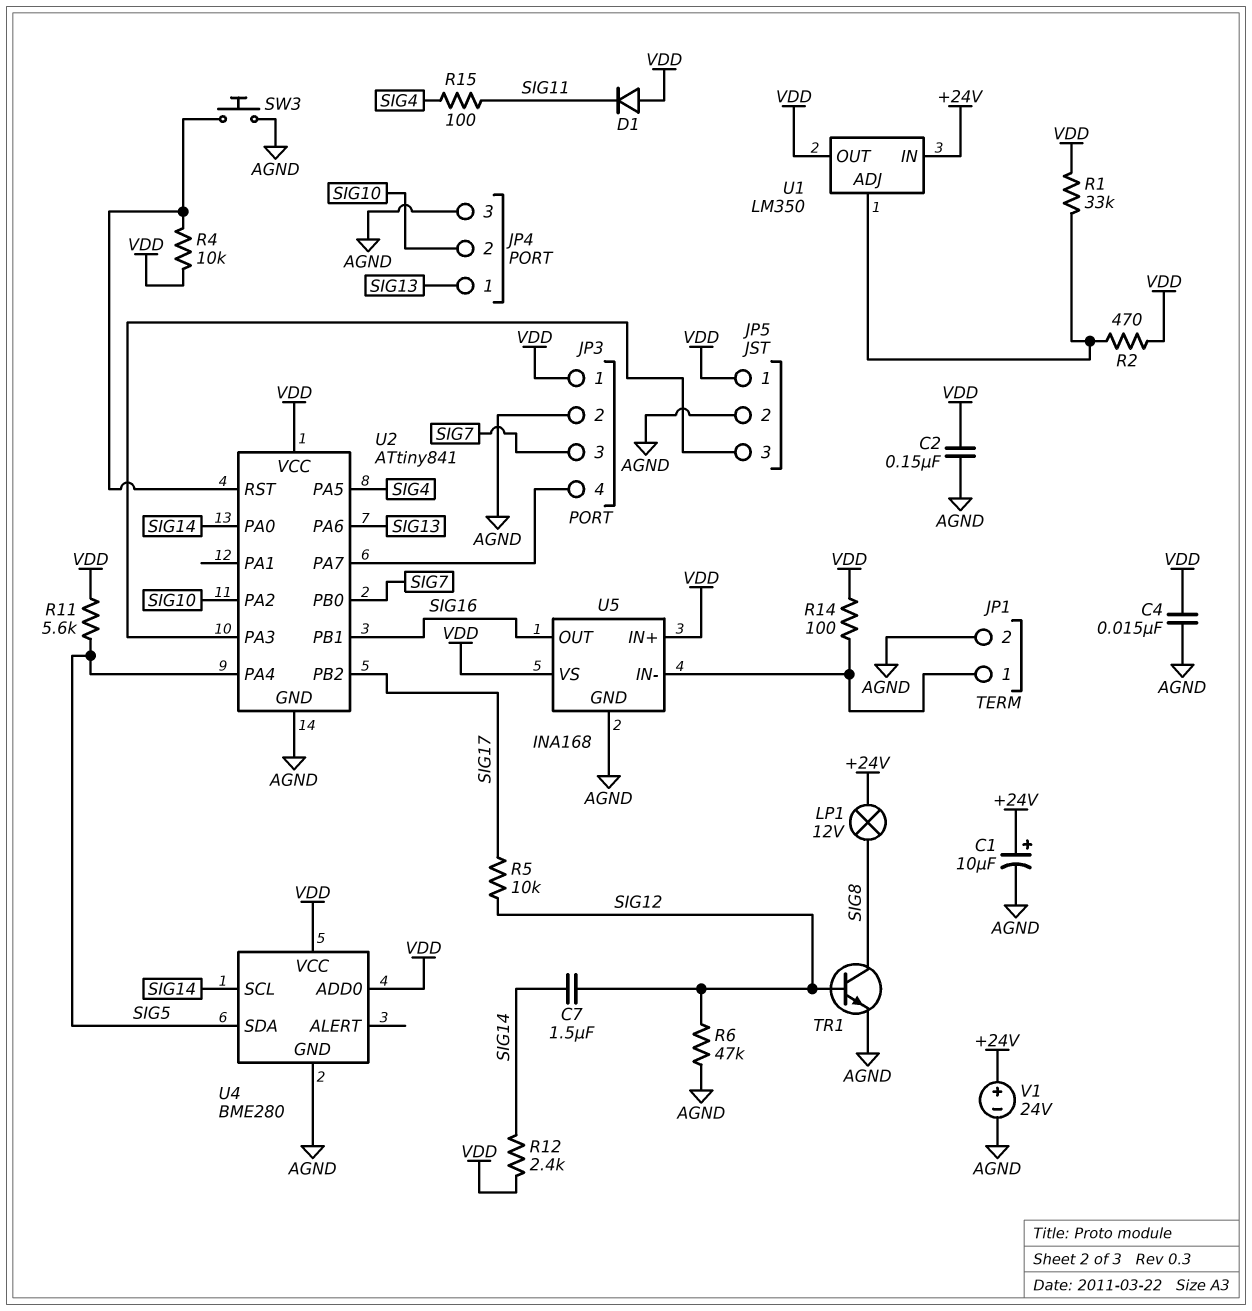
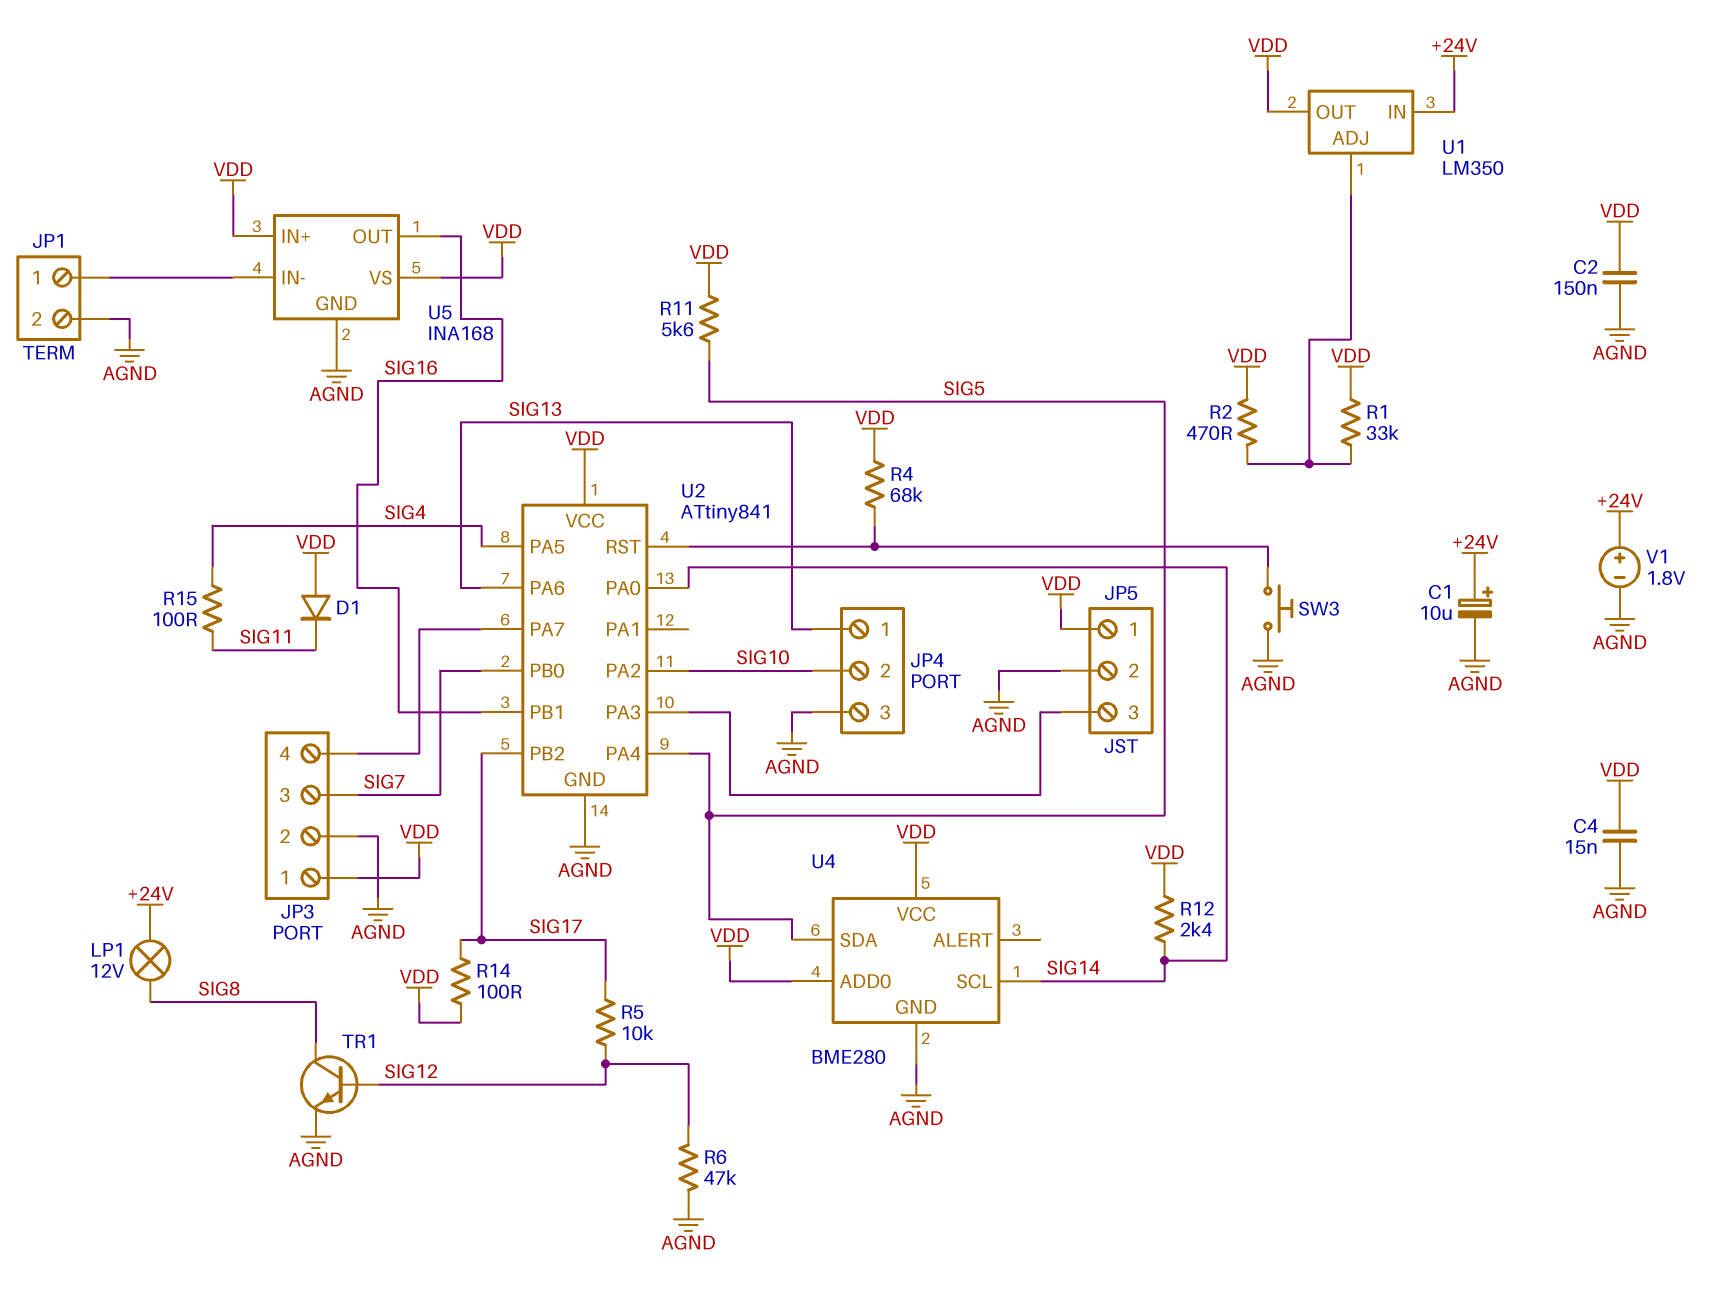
C7: 1.5uF (SIG12, SIG14) -> none
R4: 10k (U2/RST, VDD) -> 68k (U2/RST, VDD)
R14: 100 (JP1/1, VDD) -> 100 (SIG17, VDD)
V1: 24V (plus +24V, minus AGND) -> 1.8V (plus +24V, minus AGND)

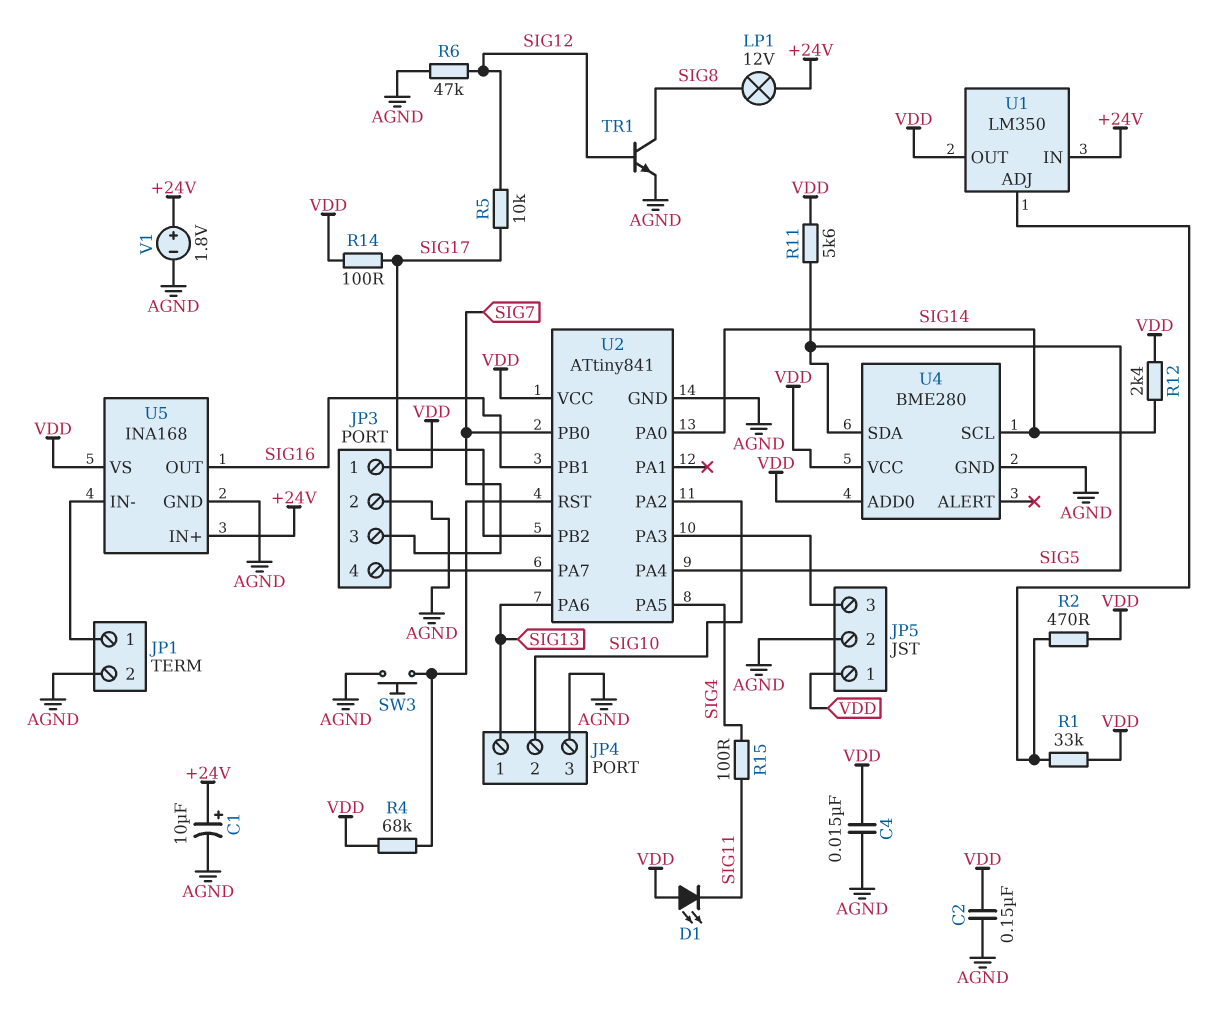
D1: diode (A VDD, K SIG11) -> LED (A VDD, K SIG11)
U5 pin IN+: VDD -> +24V

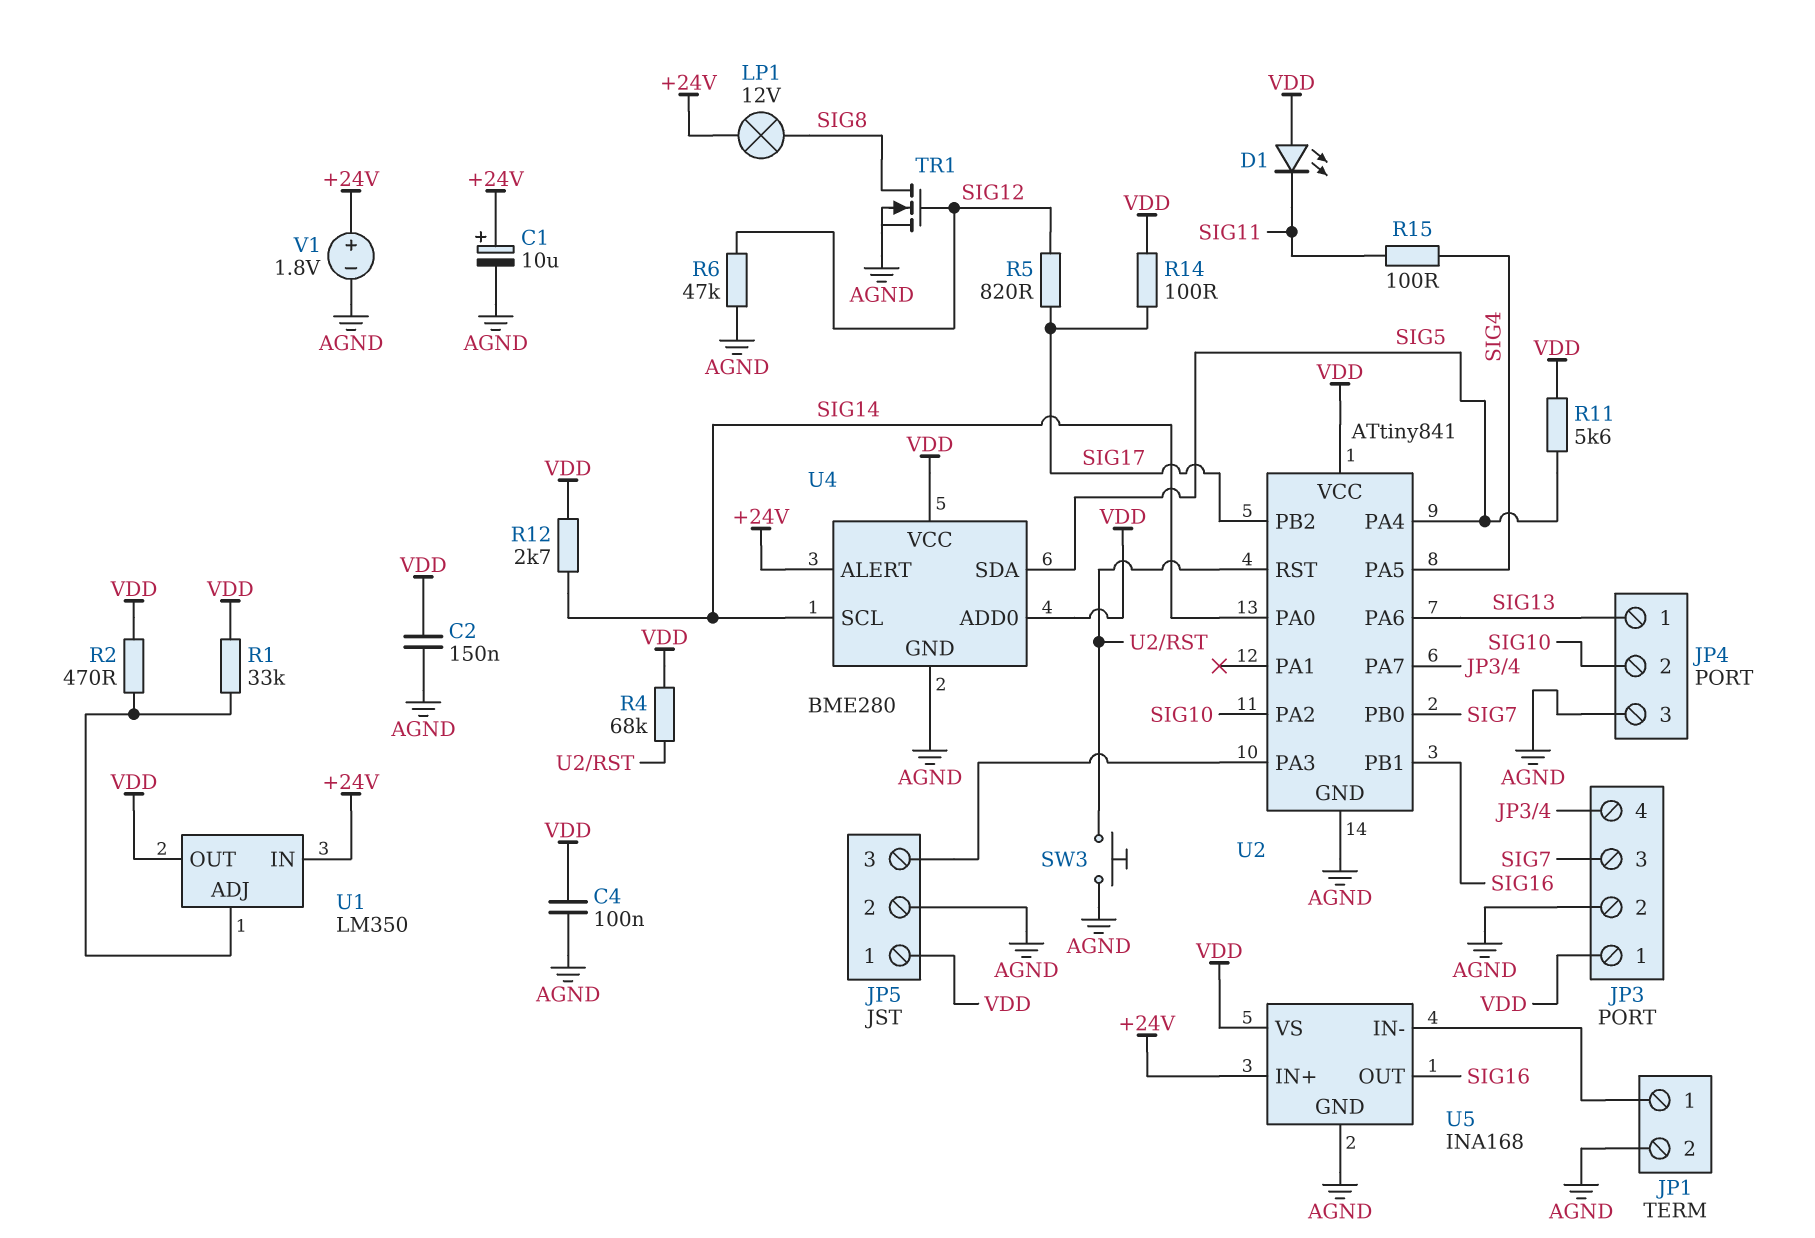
C4: 15nF (AGND, VDD) -> 100nF (AGND, VDD)
R5: 10k (SIG12, SIG17) -> 820 (SIG12, SIG17)
R12: 2.4k (SIG14, VDD) -> 2.7k (SIG14, VDD)
TR1: NPN (B SIG12, C SIG8, E AGND) -> NMOS (G SIG12, D SIG8, S AGND)
U4 pin ALERT: none -> +24V

